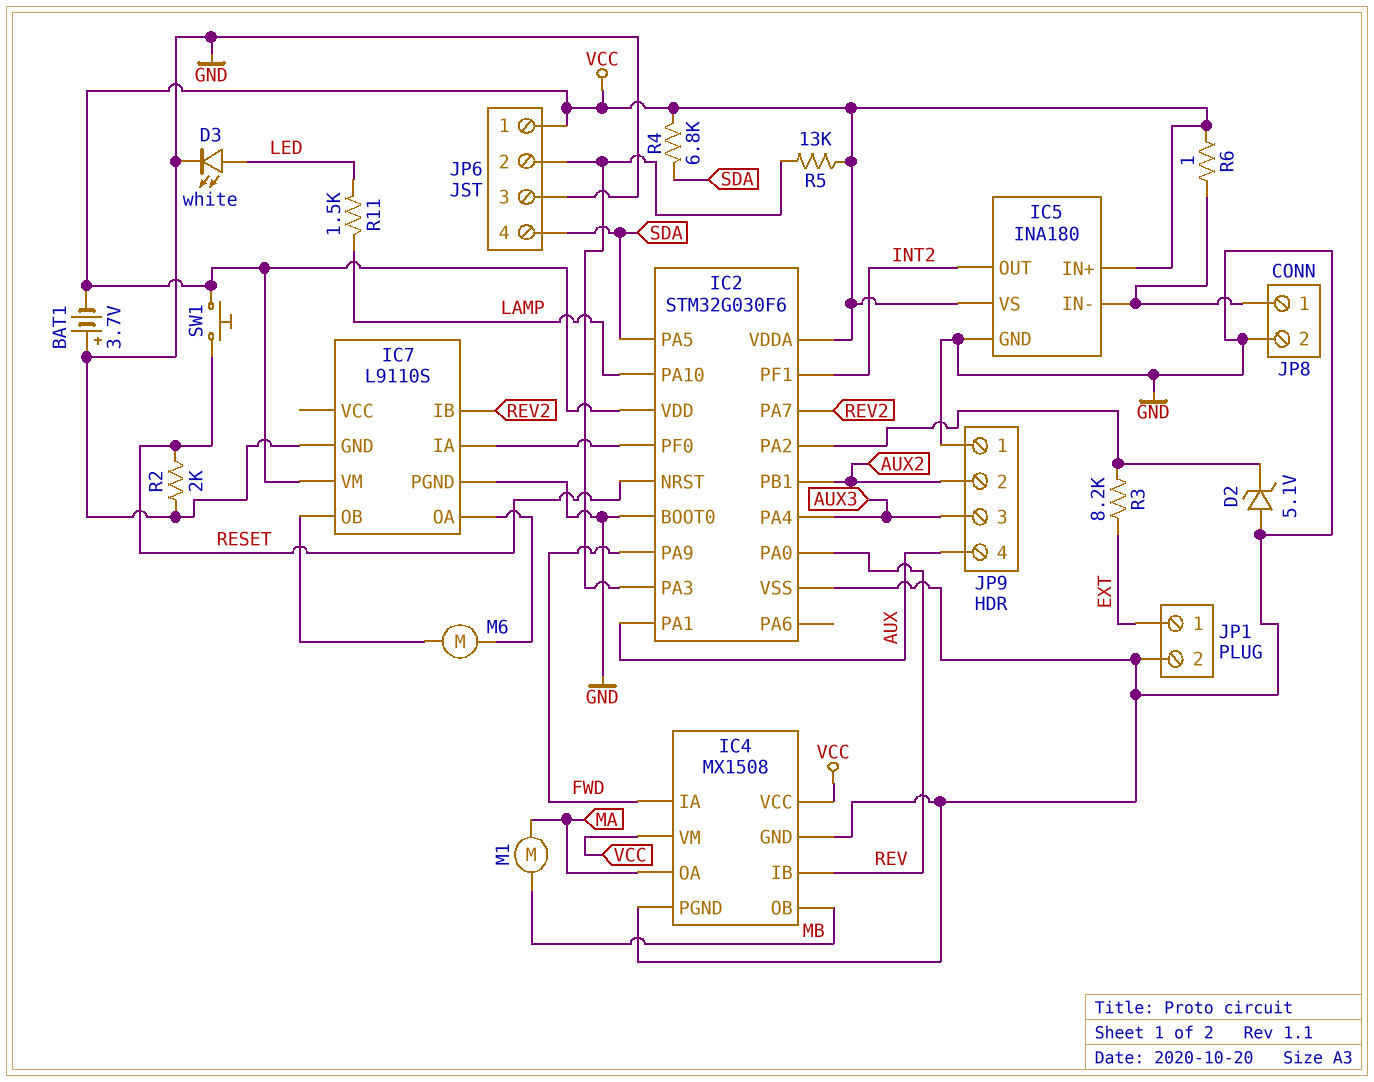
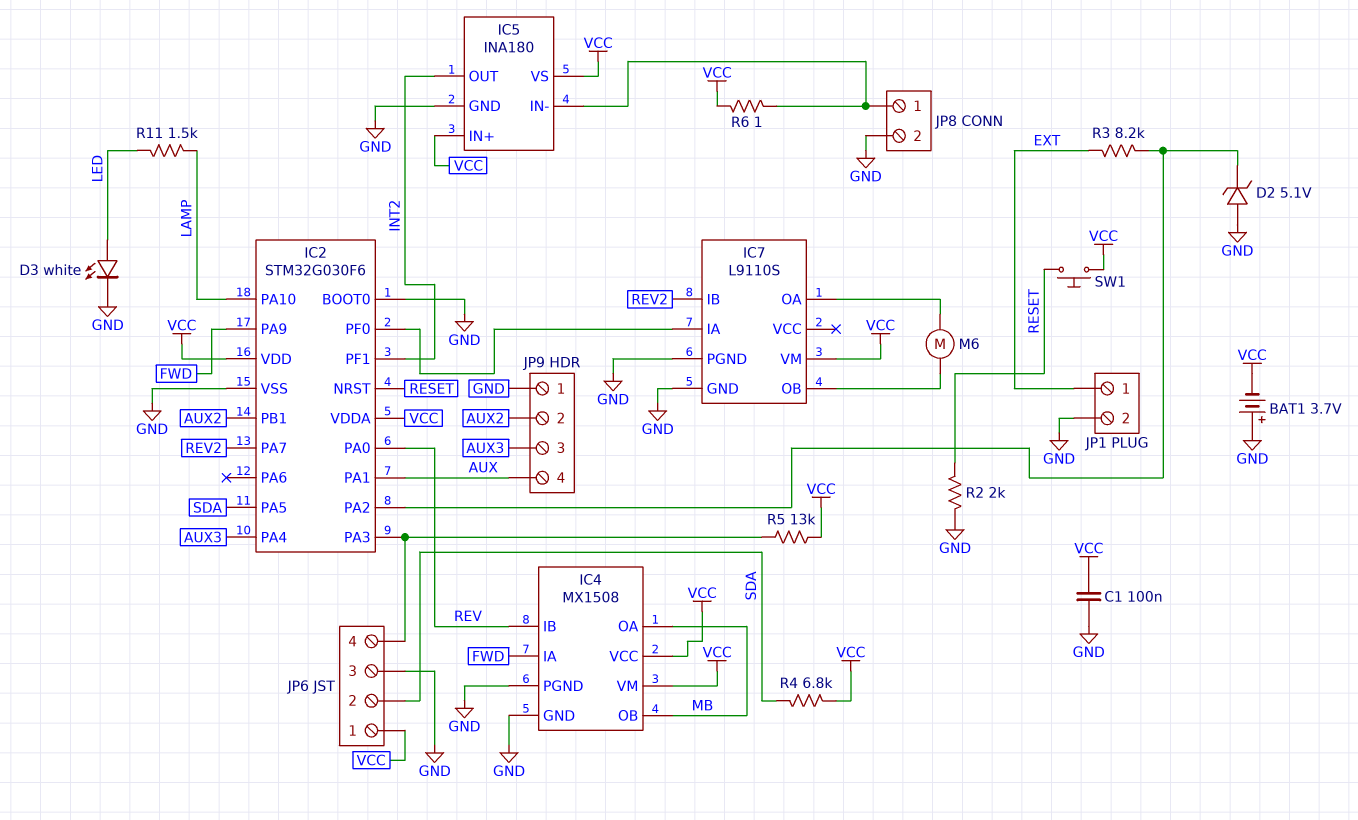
C1: none -> 100nF (GND, VCC)
IC4 pin OA: MA -> MB
JP6 pin 2: IC2/PA3 -> SDA
JP6 pin 4: SDA -> IC2/PA3
M1: motor (MA, MB) -> none

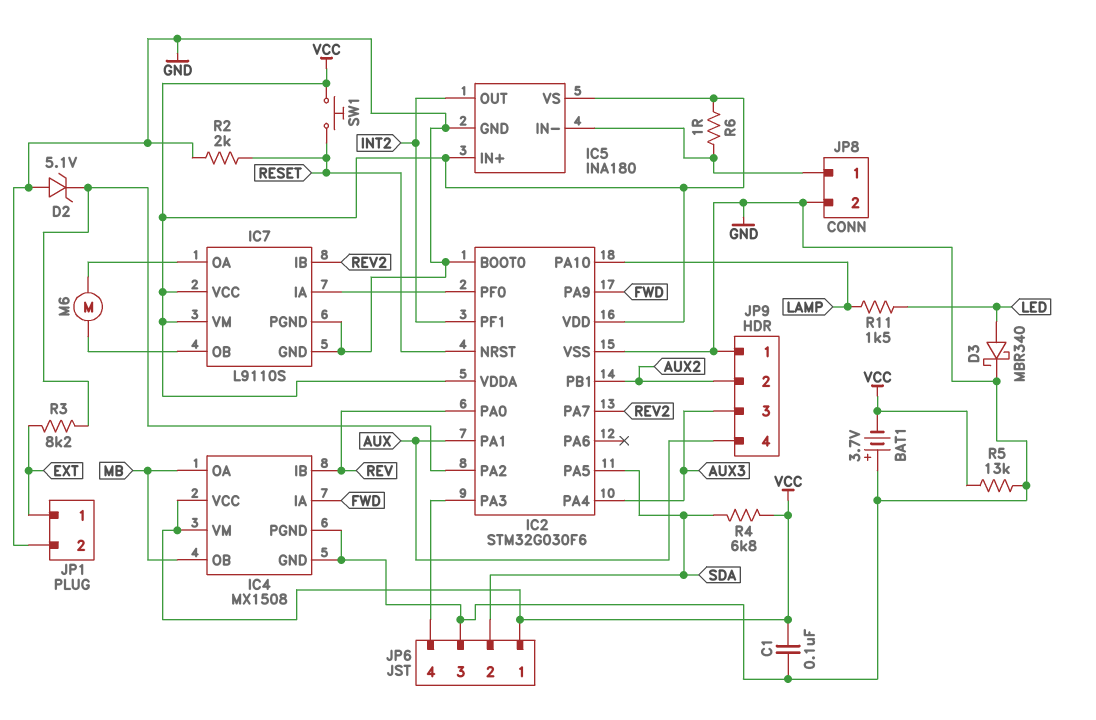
D3: LED white (A LED, K GND) -> schottky MBR340 (A LED, K GND)
IC7 pin VCC: none -> VCC
R5: 13k (IC2/PA3, VCC) -> 13k (GND, VCC)

